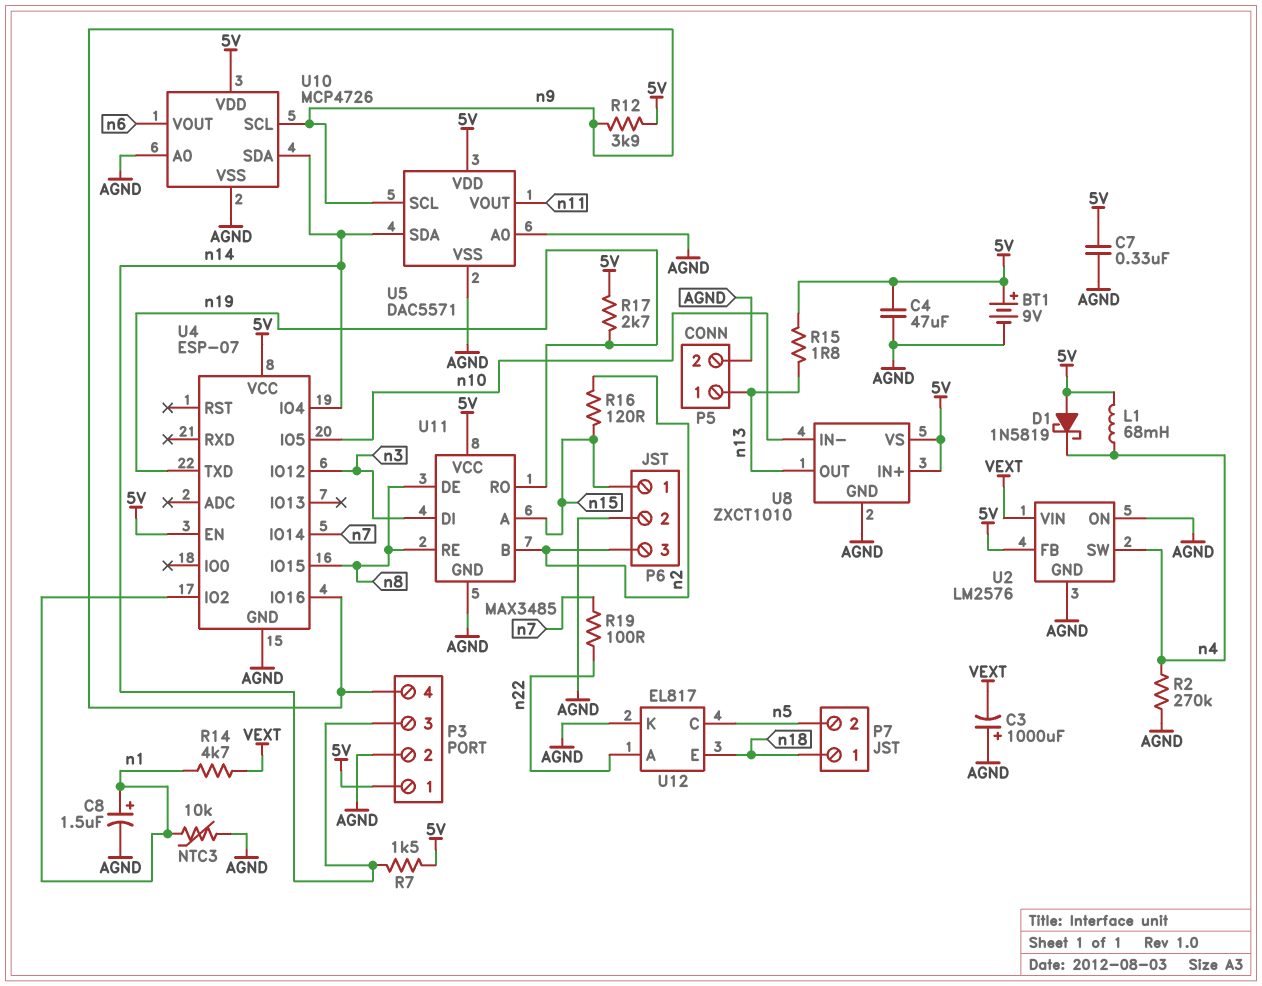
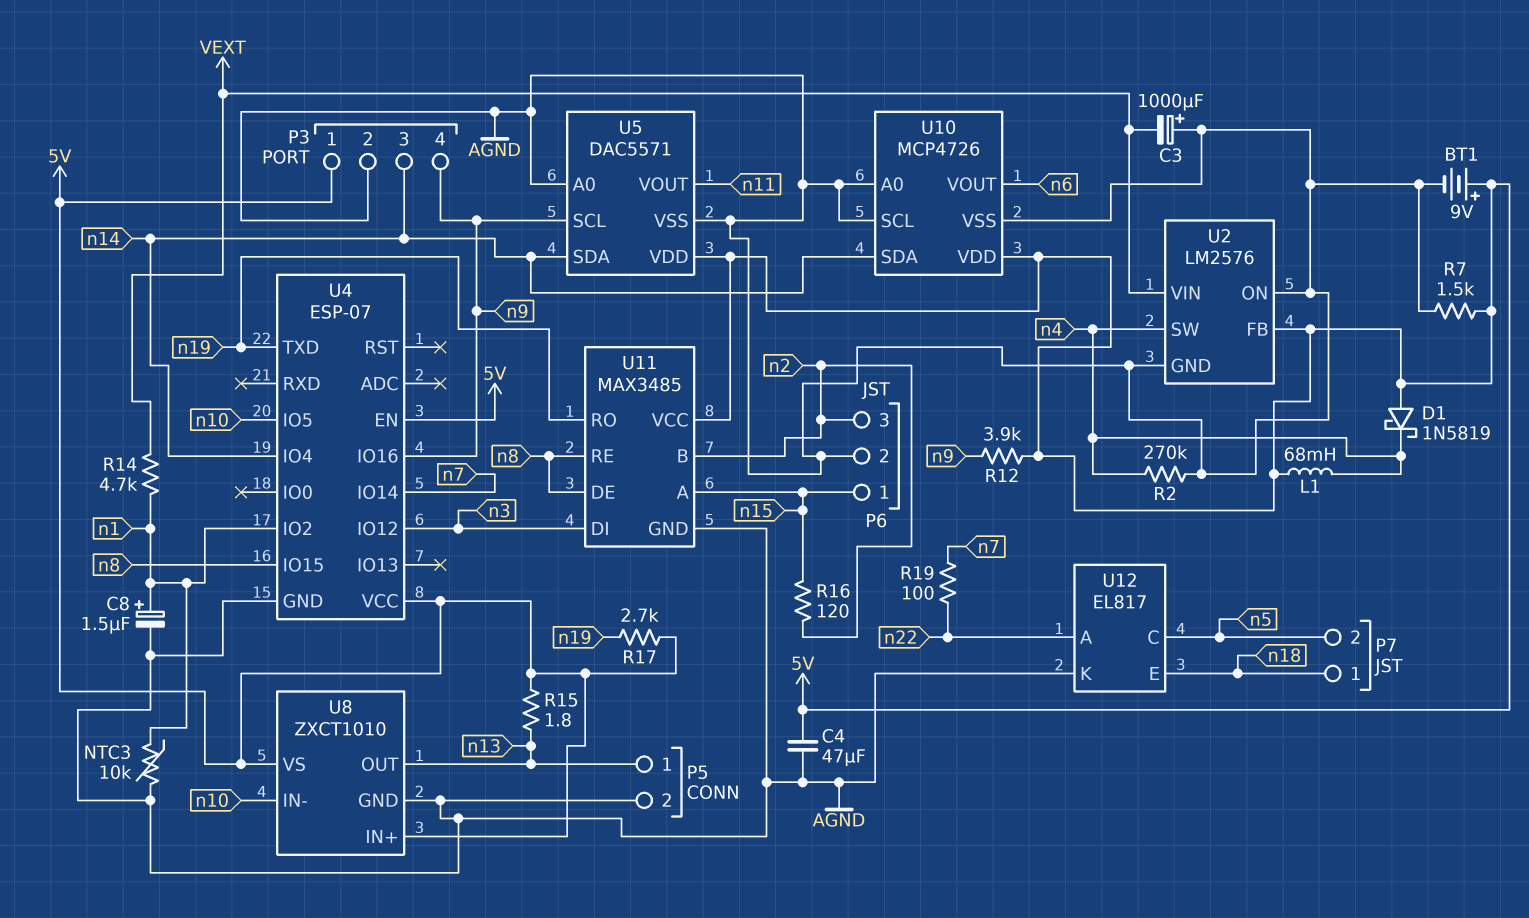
C7: 330nF (5V, AGND) -> none
R7: 1.5k (5V, n14) -> 1.5k (5V, AGND)
U10 pin SCL: n9 -> AGND

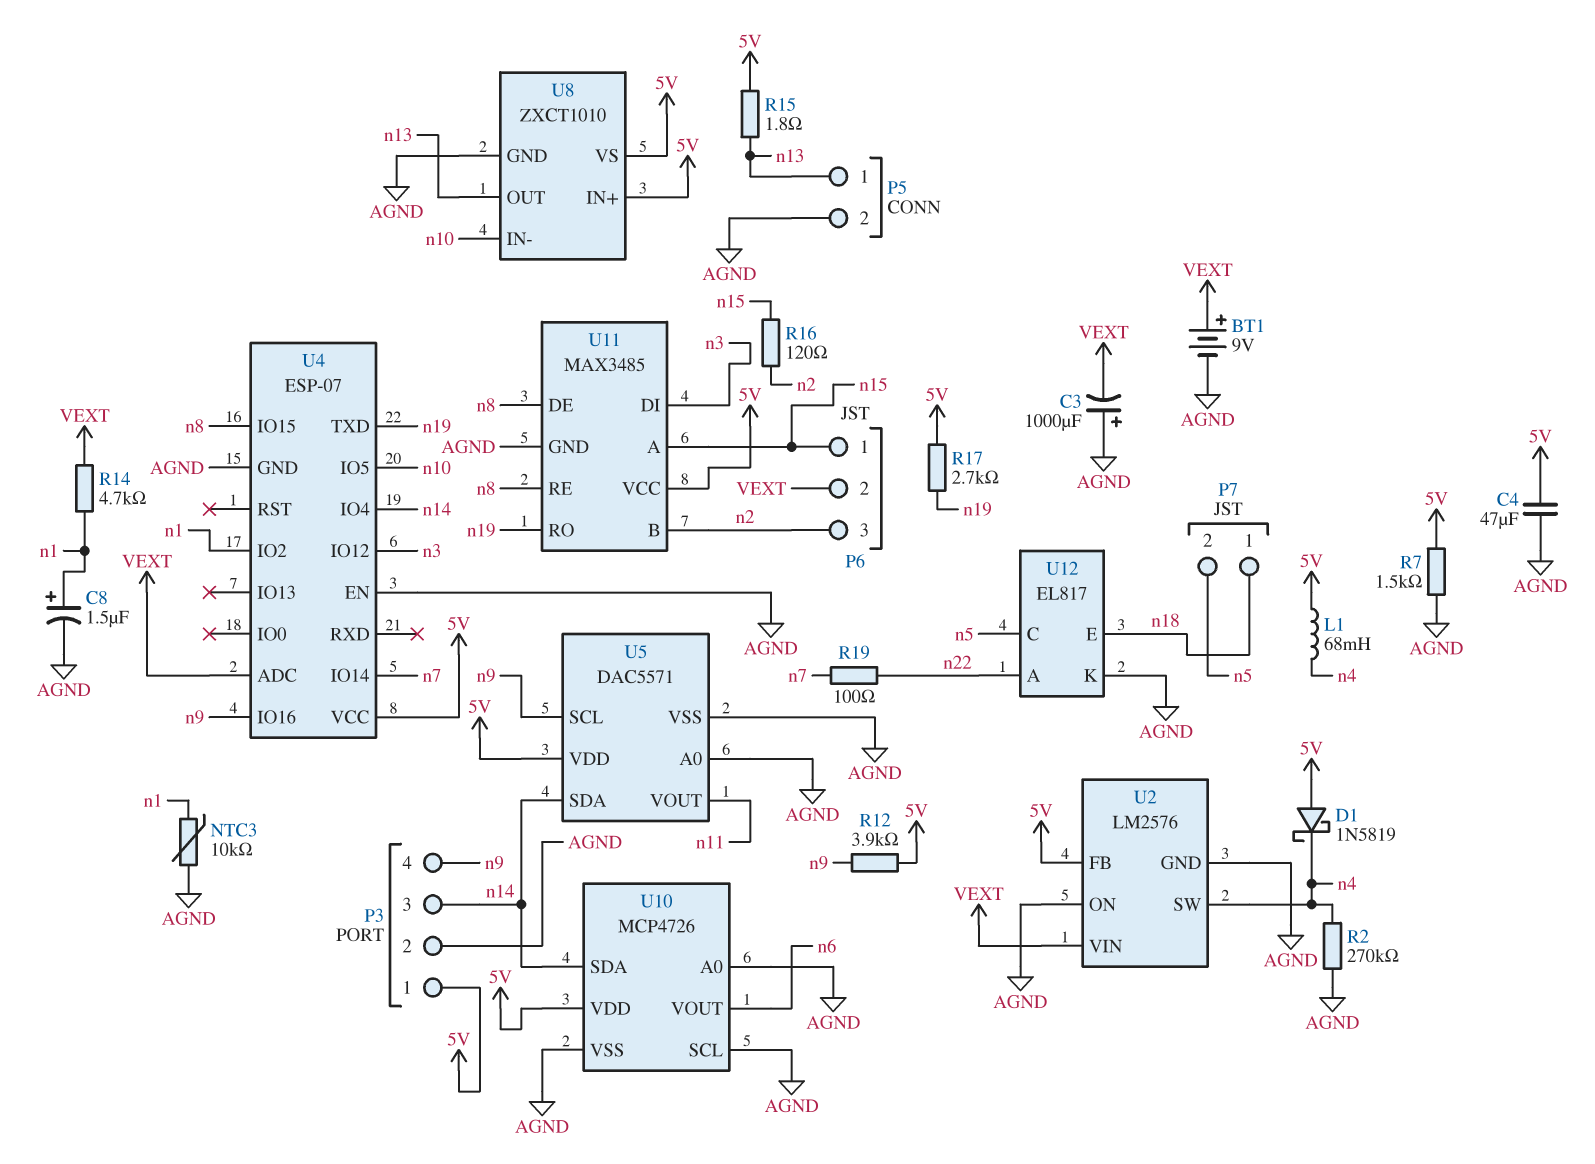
BT1: 9V (plus 5V, minus AGND) -> 9V (plus VEXT, minus AGND)
P6 pin 2: AGND -> VEXT
U4 pin ADC: none -> VEXT
U4 pin EN: 5V -> AGND

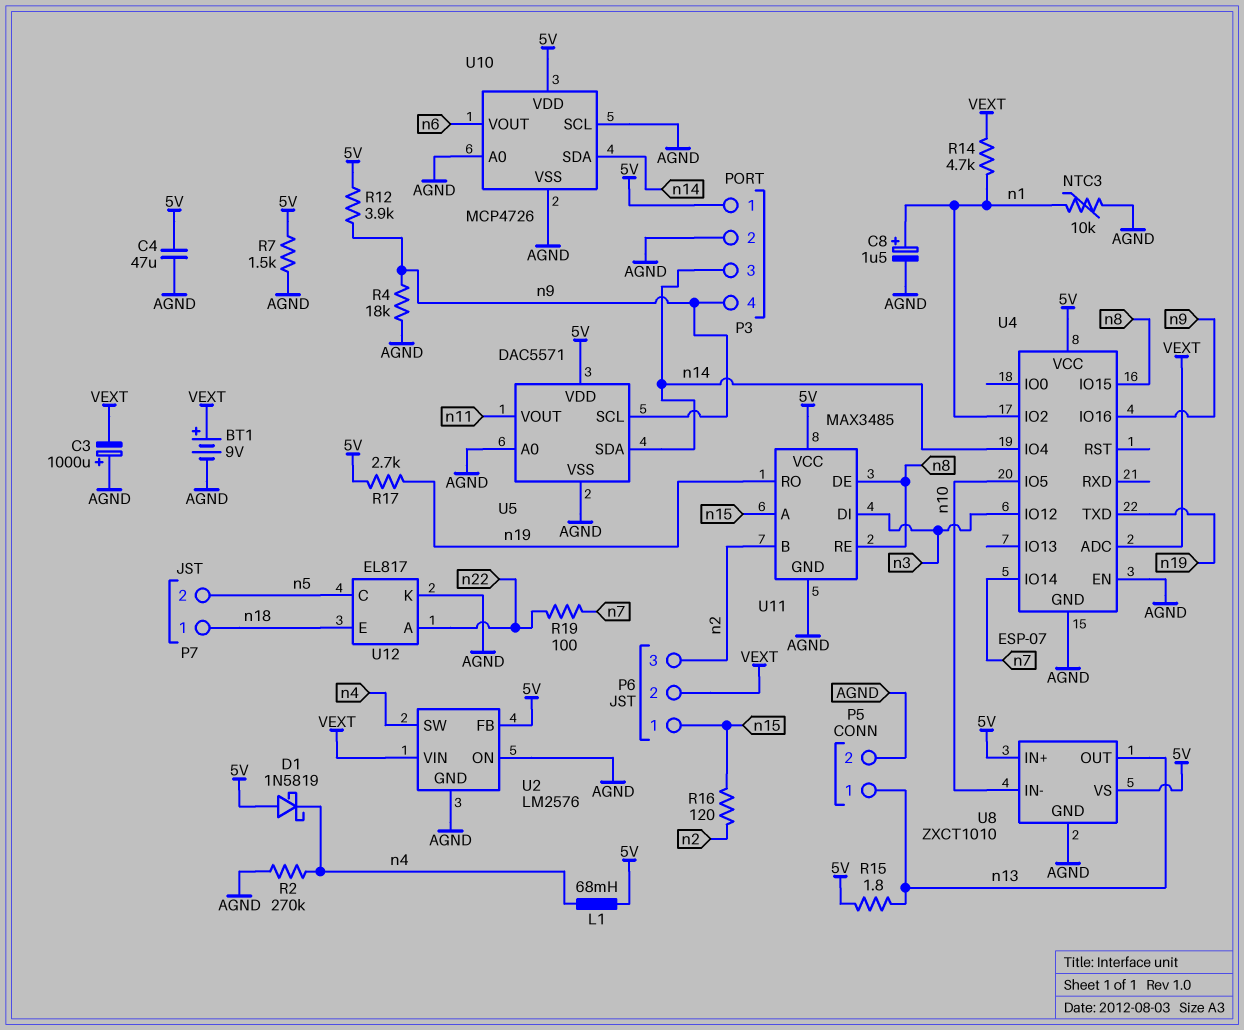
R4: none -> 18k (AGND, n9)

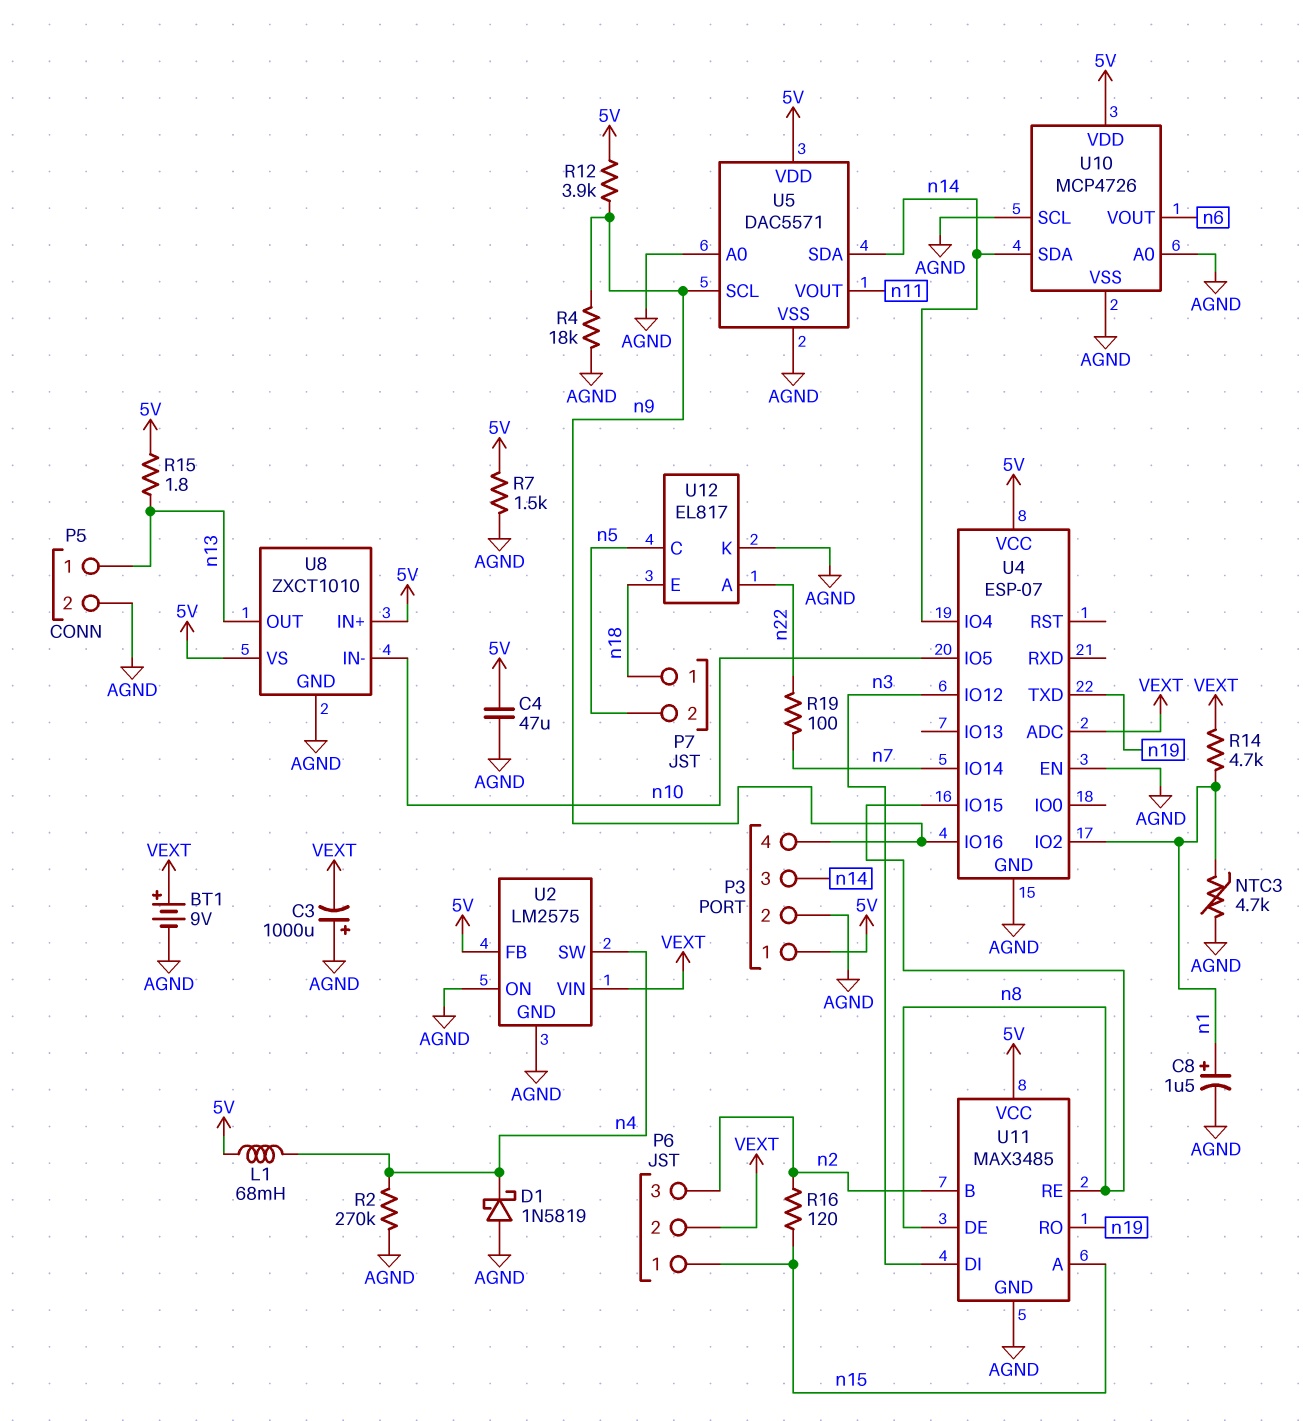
D1: schottky 1N5819 (A 5V, K n4) -> schottky 1N5819 (A AGND, K n4)
NTC3: 10k (AGND, n1) -> 4.7k (AGND, n1)
R17: 2.7k (5V, n19) -> none
U2: LM2576 -> LM2575

